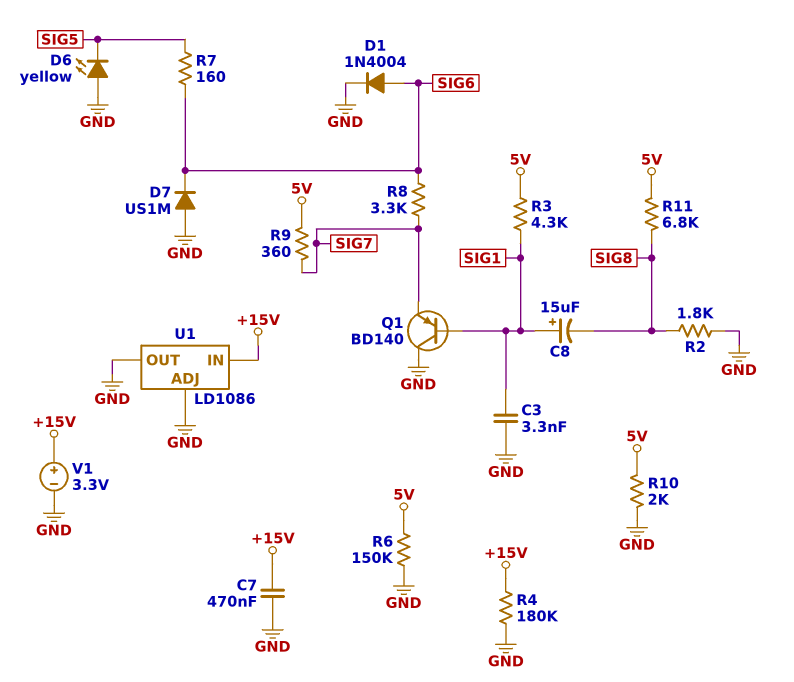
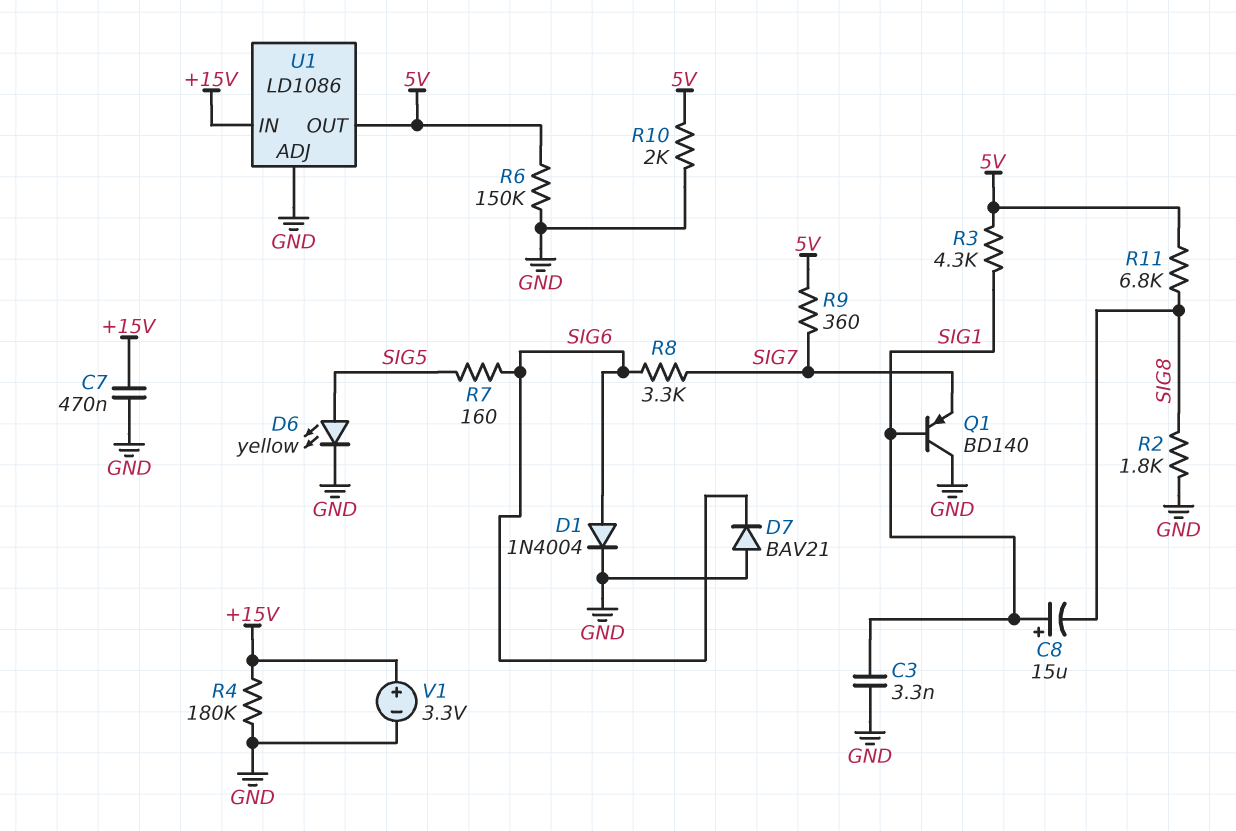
D6: LED yellow (A GND, K SIG5) -> LED yellow (A SIG5, K GND)
D7: diode US1M (A GND, K SIG6) -> diode BAV21 (A GND, K SIG6)
U1 pin OUT: GND -> 5V

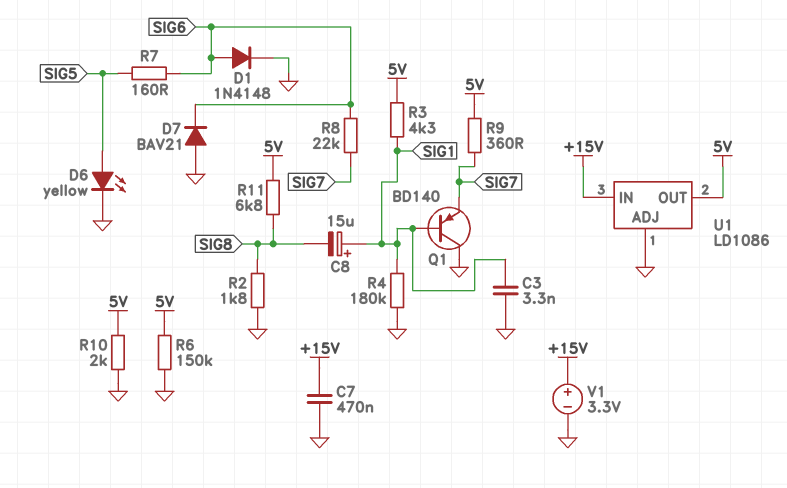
D1: diode 1N4004 (A SIG6, K GND) -> diode 1N4148 (A SIG6, K GND)
R4: 180k (+15V, GND) -> 180k (GND, SIG1)
R8: 3.3k (SIG6, SIG7) -> 22k (SIG6, SIG7)

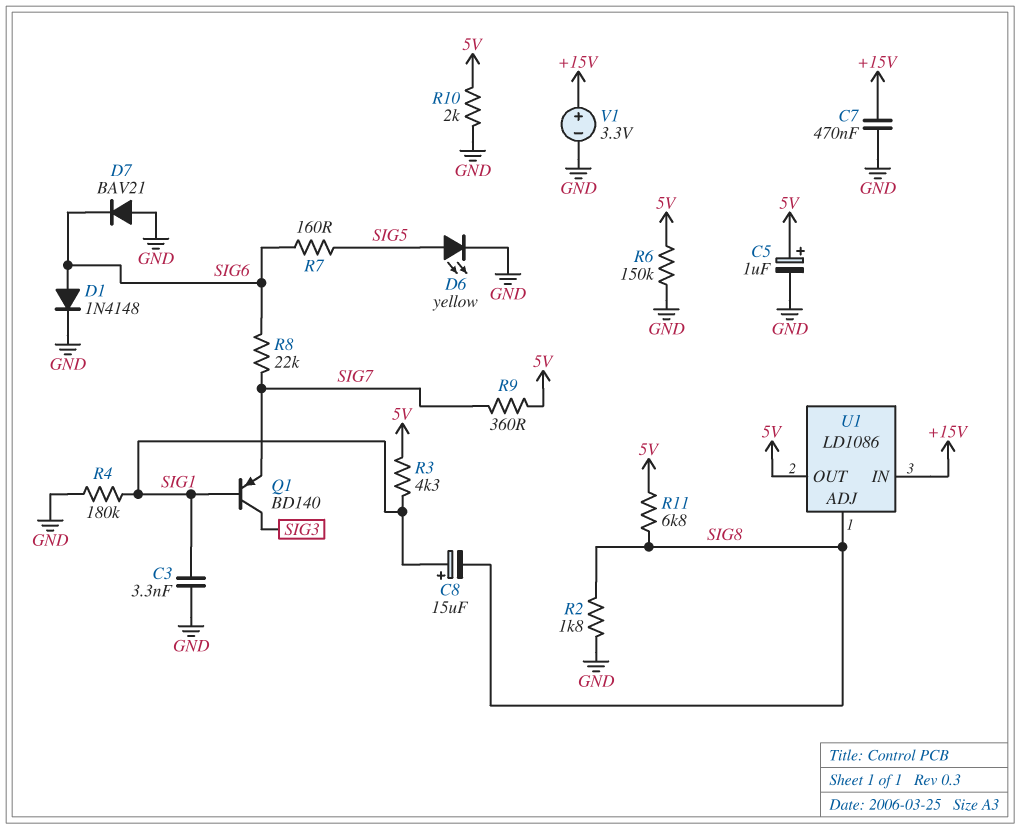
C5: none -> 1uF (plus 5V, minus GND)
Q1: PNP BD140 (B SIG1, C GND, E SIG7) -> PNP BD140 (B SIG1, C SIG3, E SIG7)
U1 pin ADJ: GND -> SIG8

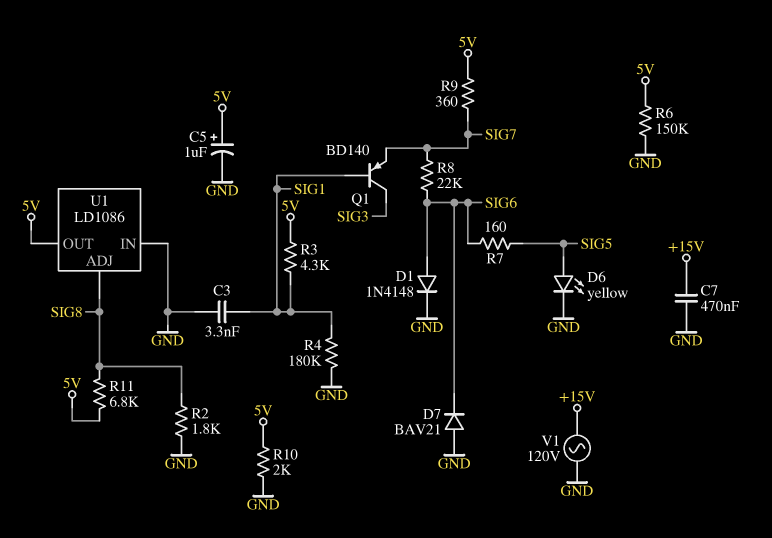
C8: 15uF (plus SIG1, minus SIG8) -> none
U1 pin IN: +15V -> GND
V1: 3.3V (plus +15V, minus GND) -> AC 120V (+15V, GND)

